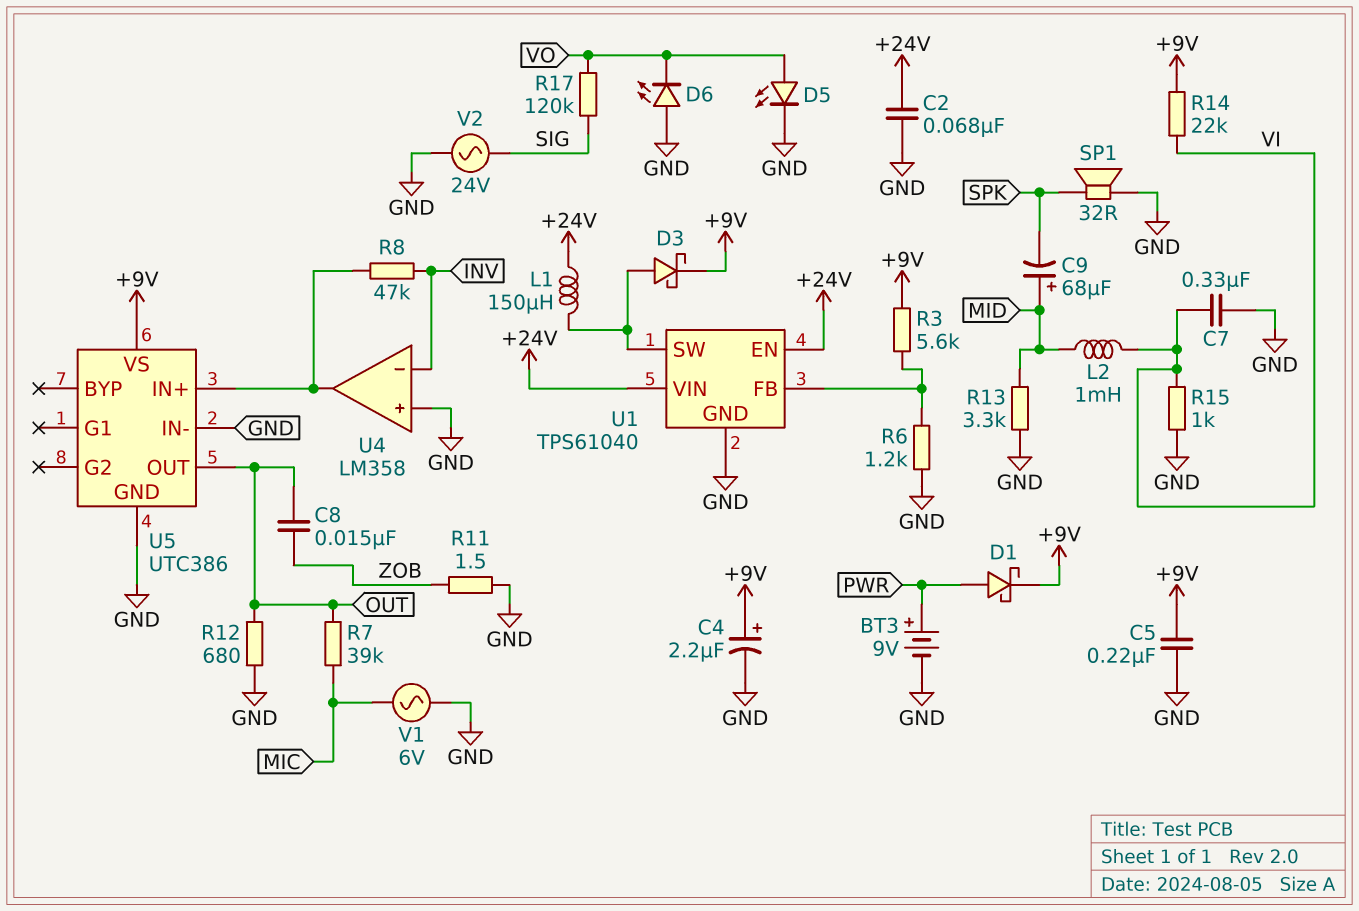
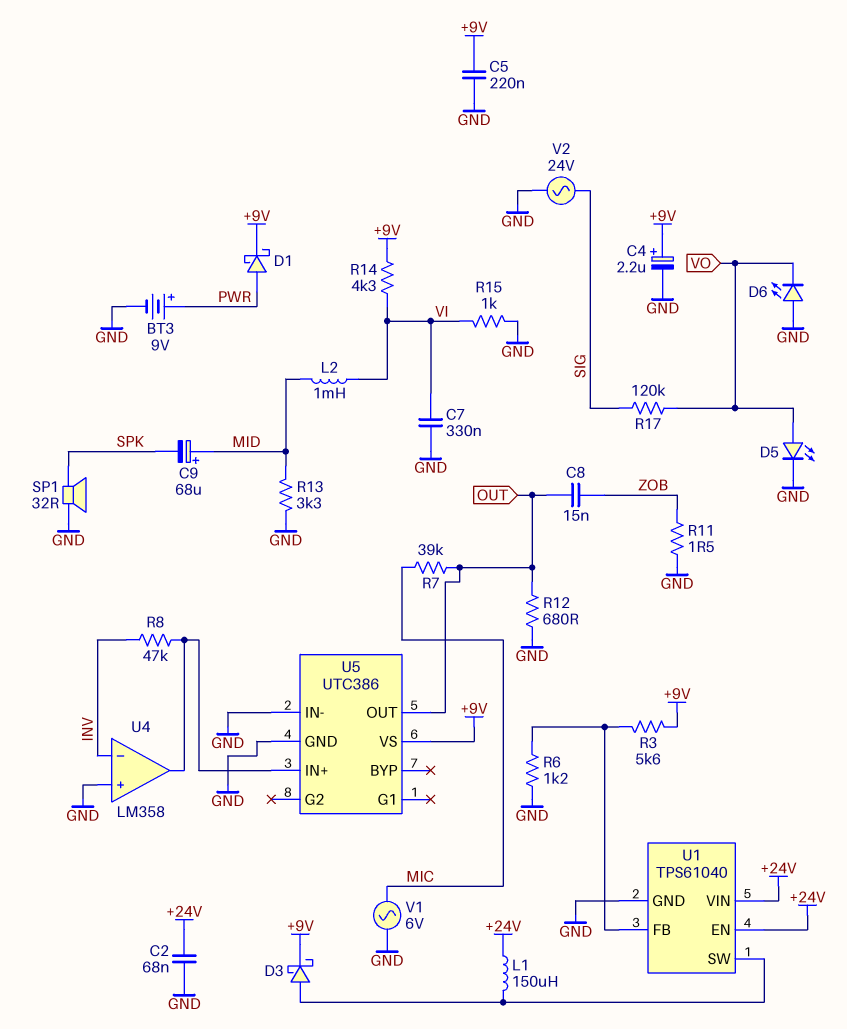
R14: 22k (+9V, VI) -> 4.3k (+9V, VI)

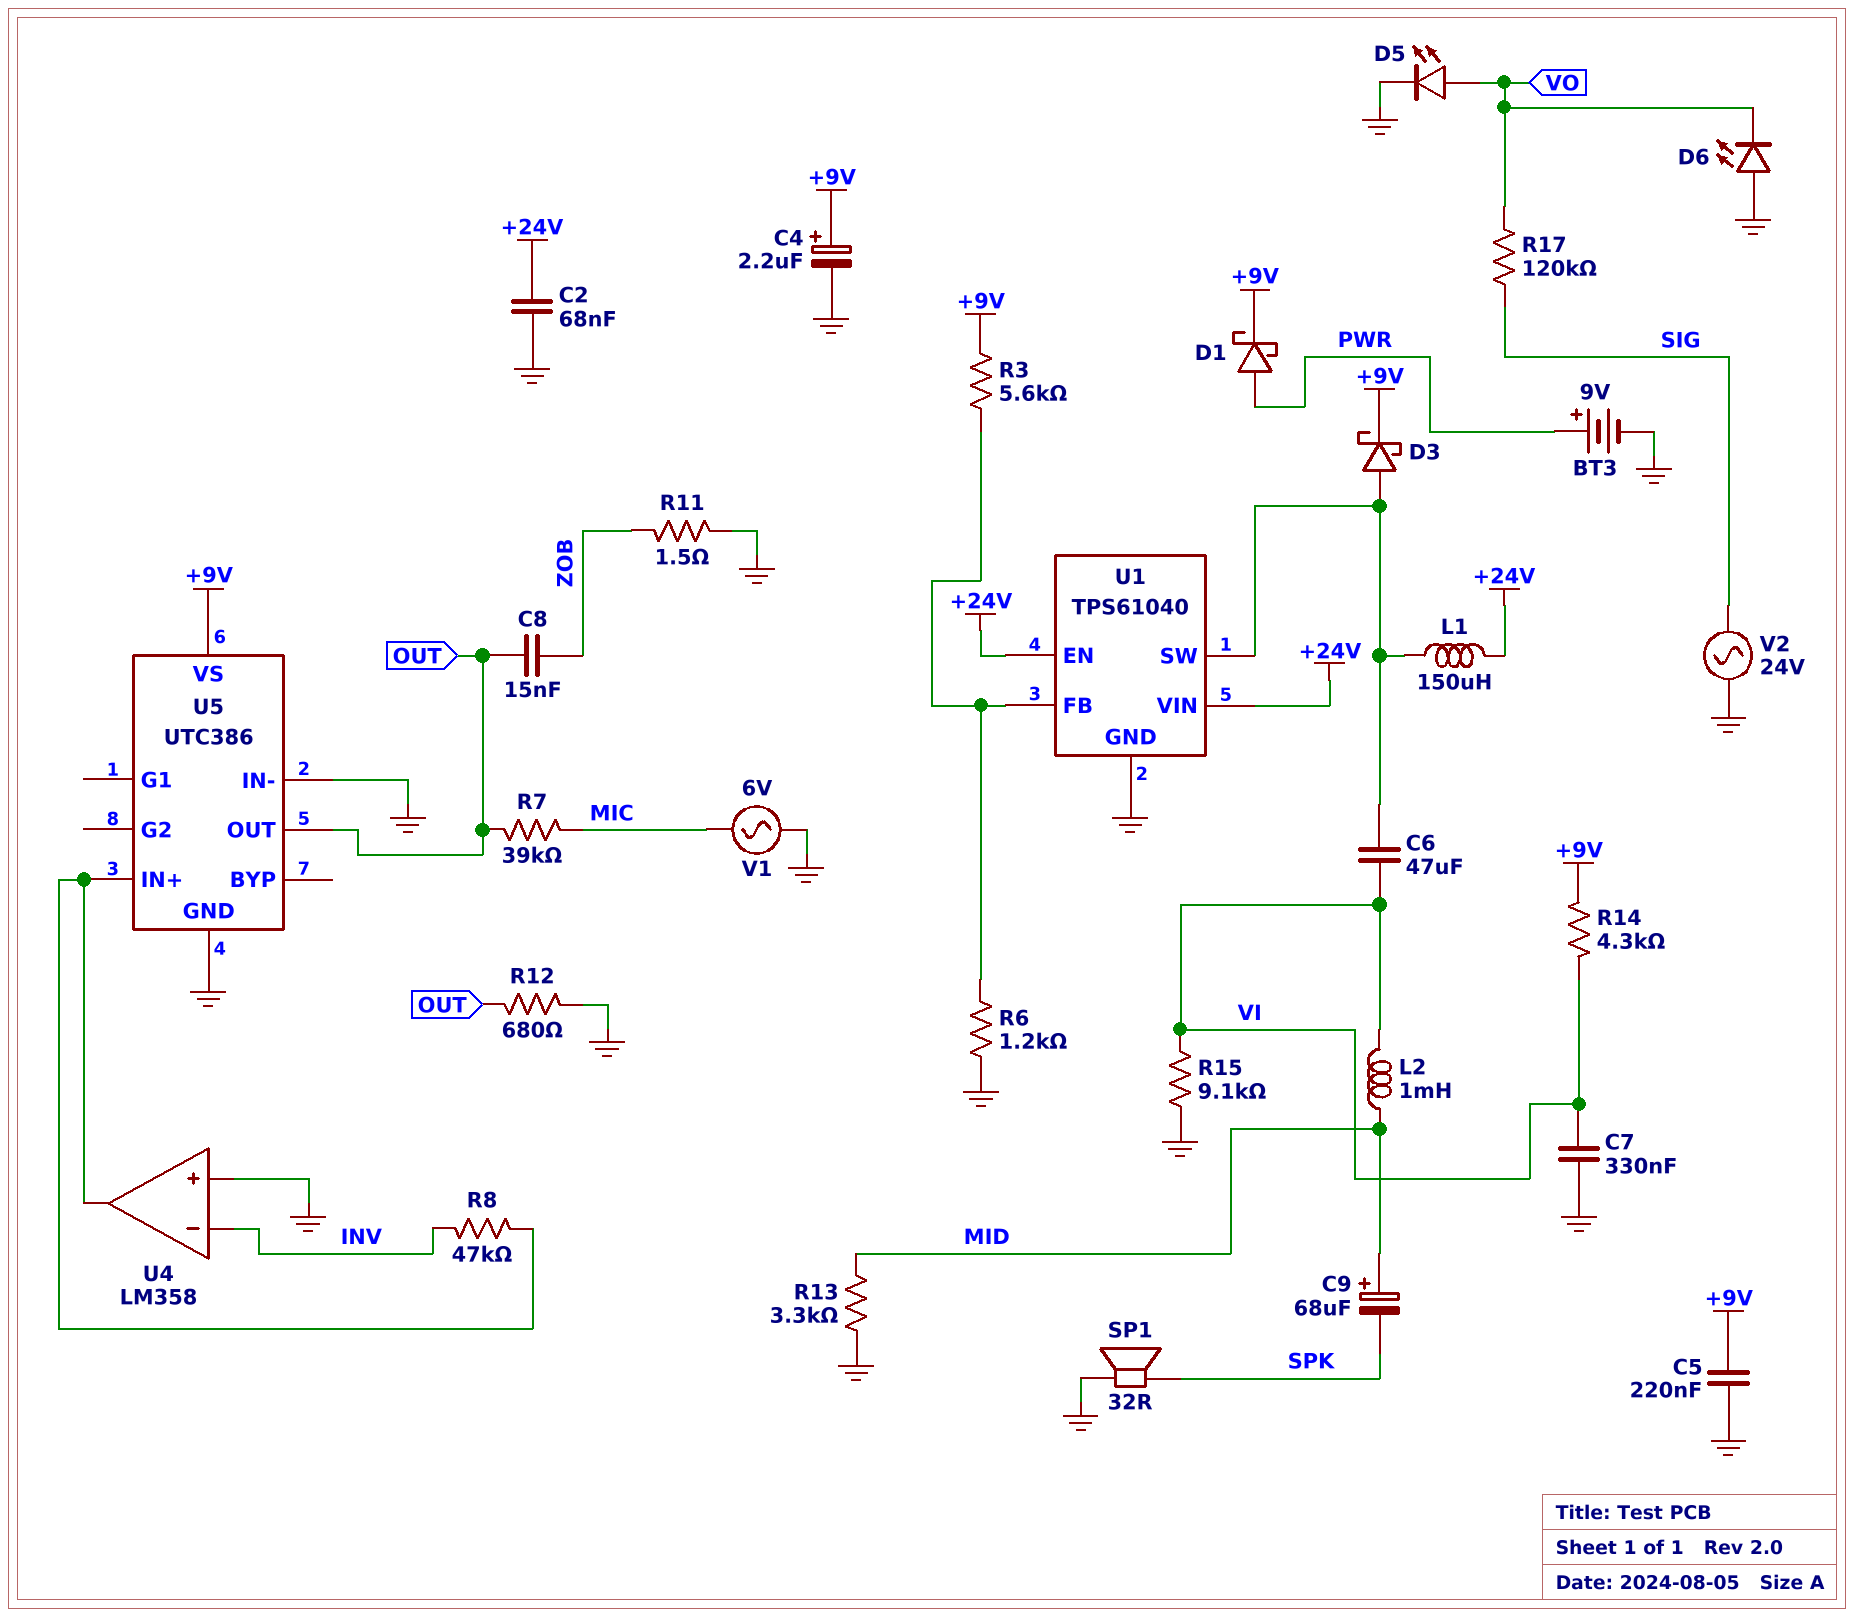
C6: none -> 47uF (U1/SW, VI)
R15: 1k (GND, VI) -> 9.1k (GND, VI)

